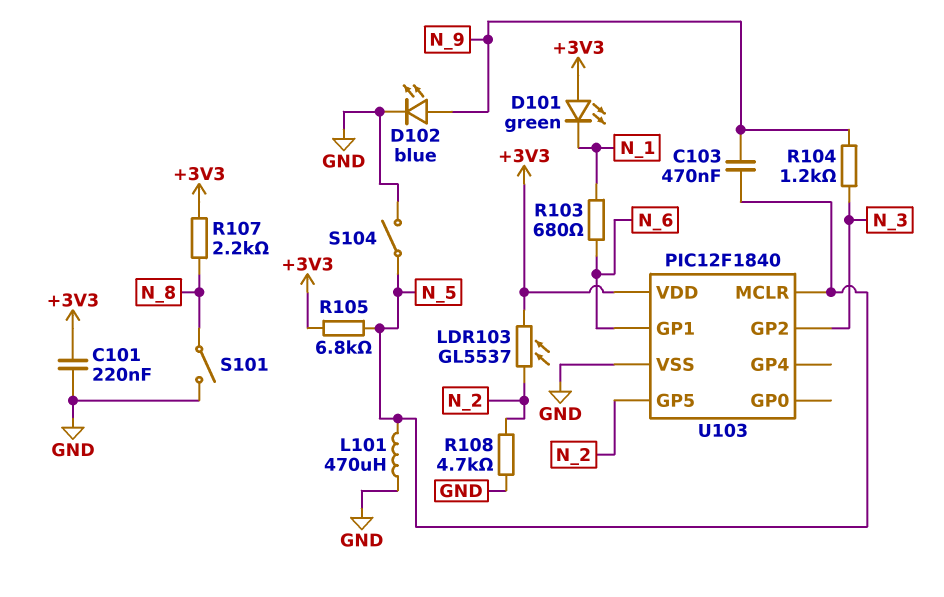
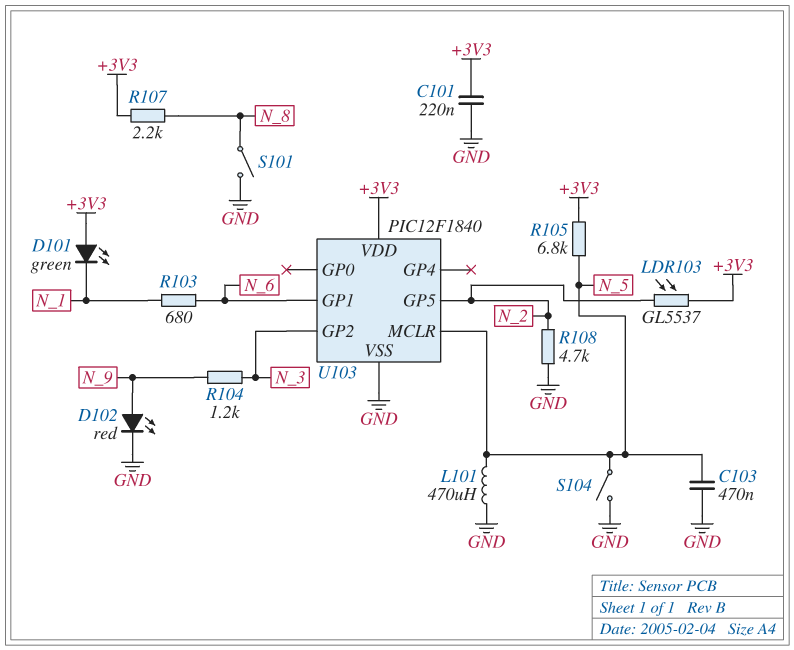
C103: 470nF (N_5, N_9) -> 470nF (GND, N_5)
D102: LED blue (A N_9, K GND) -> LED red (A N_9, K GND)

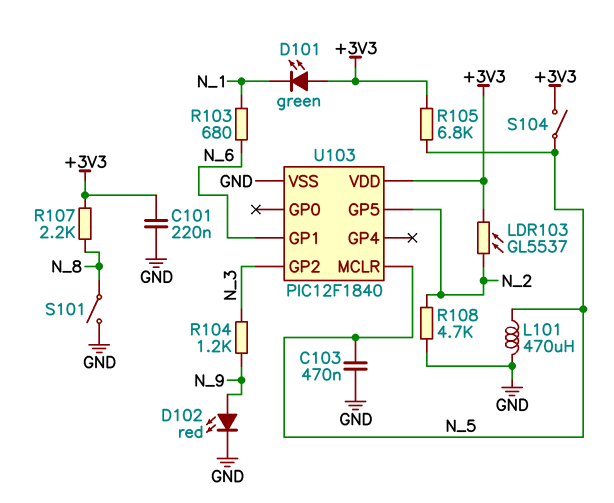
S104: switch (GND, N_5) -> switch (+3V3, N_5)

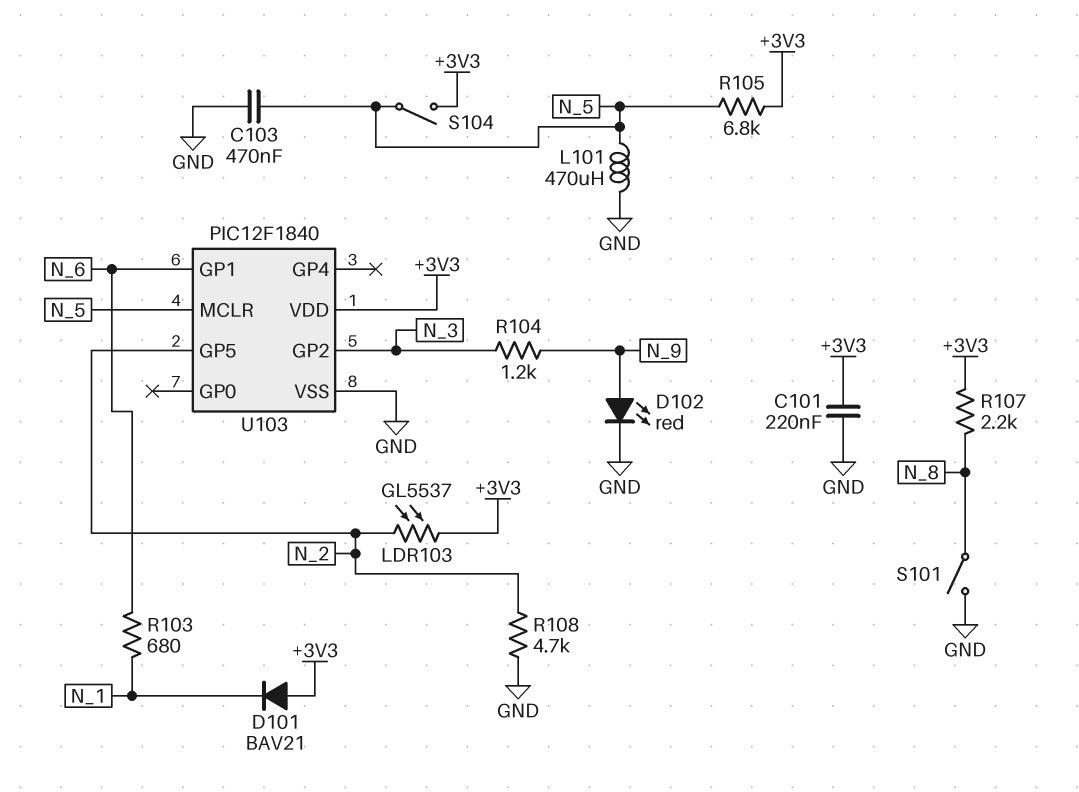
D101: LED green (A +3V3, K N_1) -> diode BAV21 (A +3V3, K N_1)

